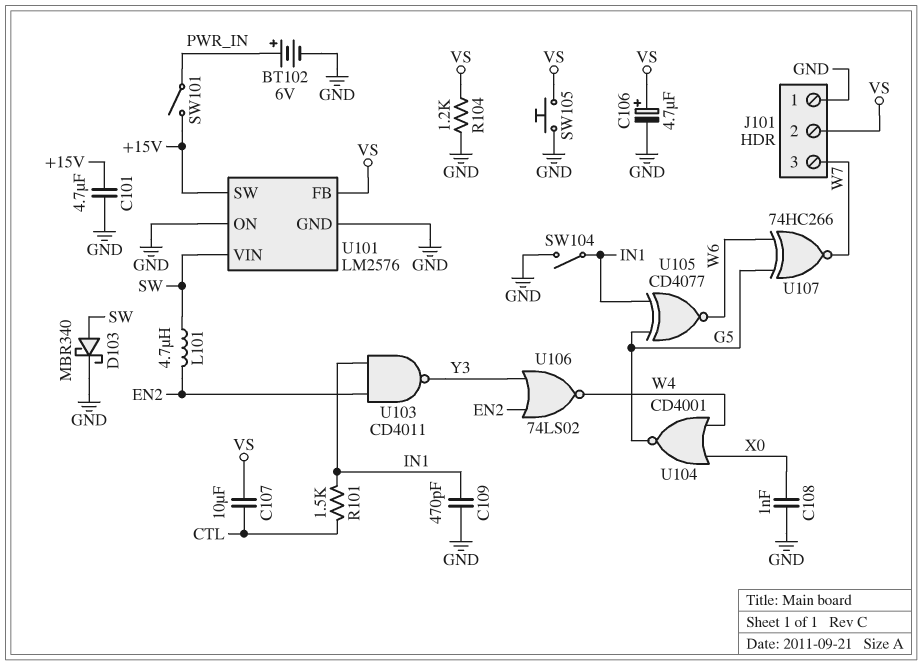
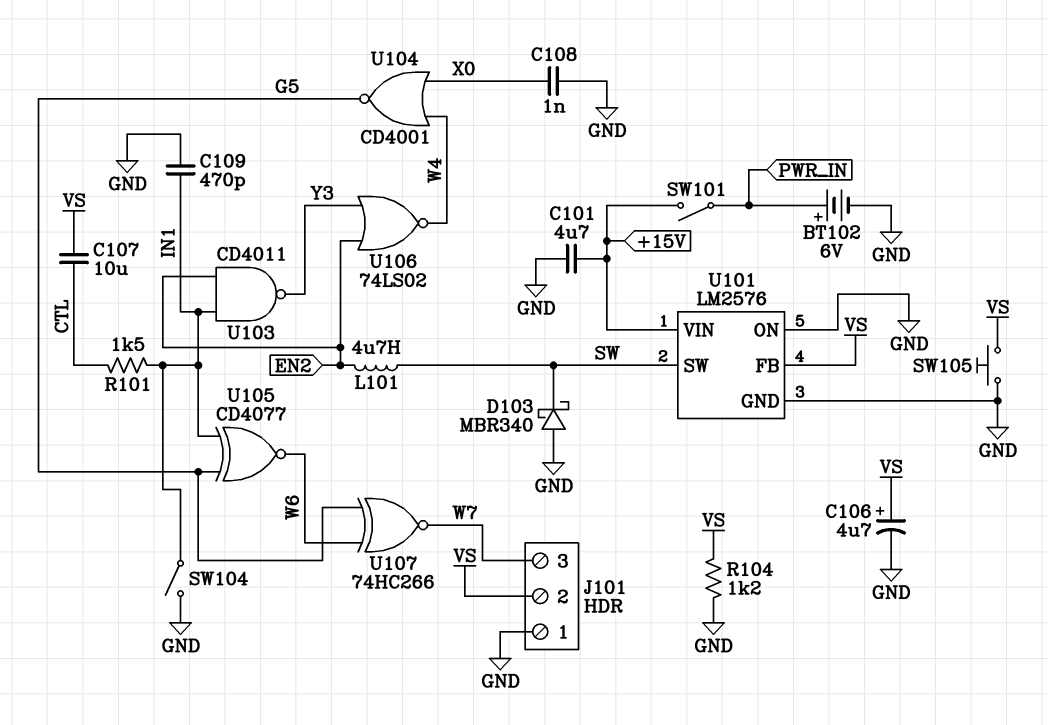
D103: schottky MBR340 (A SW, K GND) -> schottky MBR340 (A GND, K SW)
U101 pin SW: +15V -> SW
U101 pin VIN: SW -> +15V

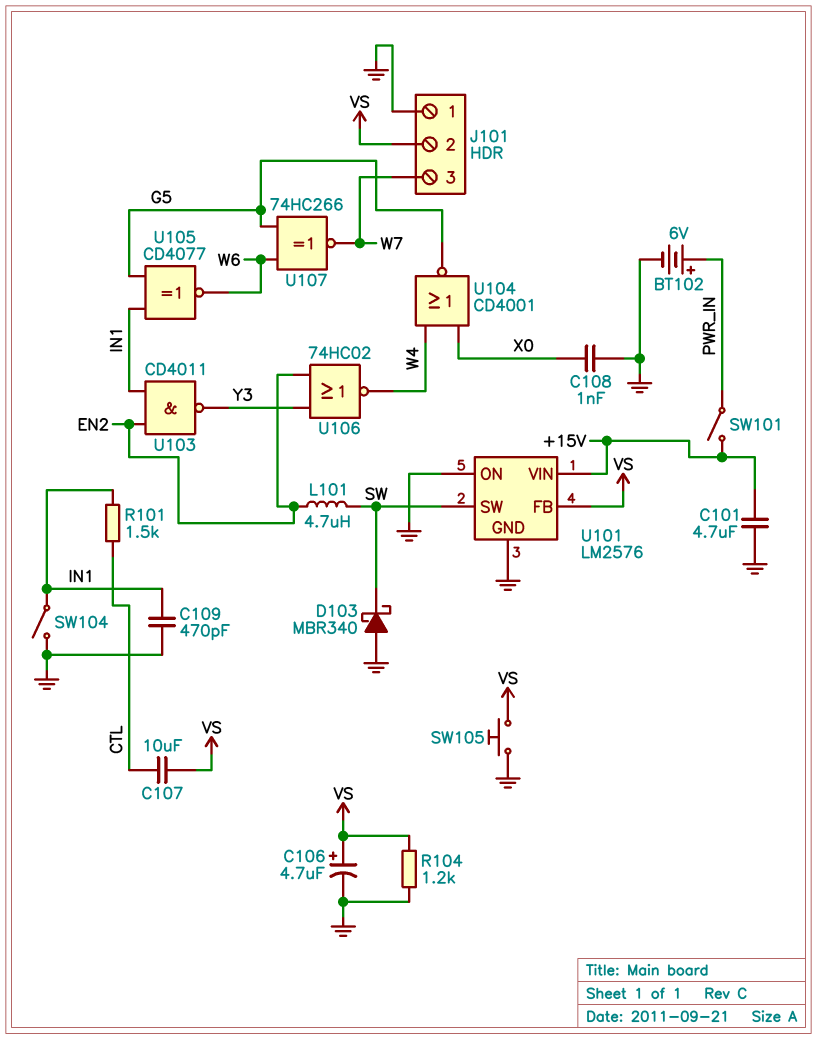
U106: NOR 74LS02 (in EN2, in Y3, out W4) -> NOR 74HC02 (in EN2, in Y3, out W4)

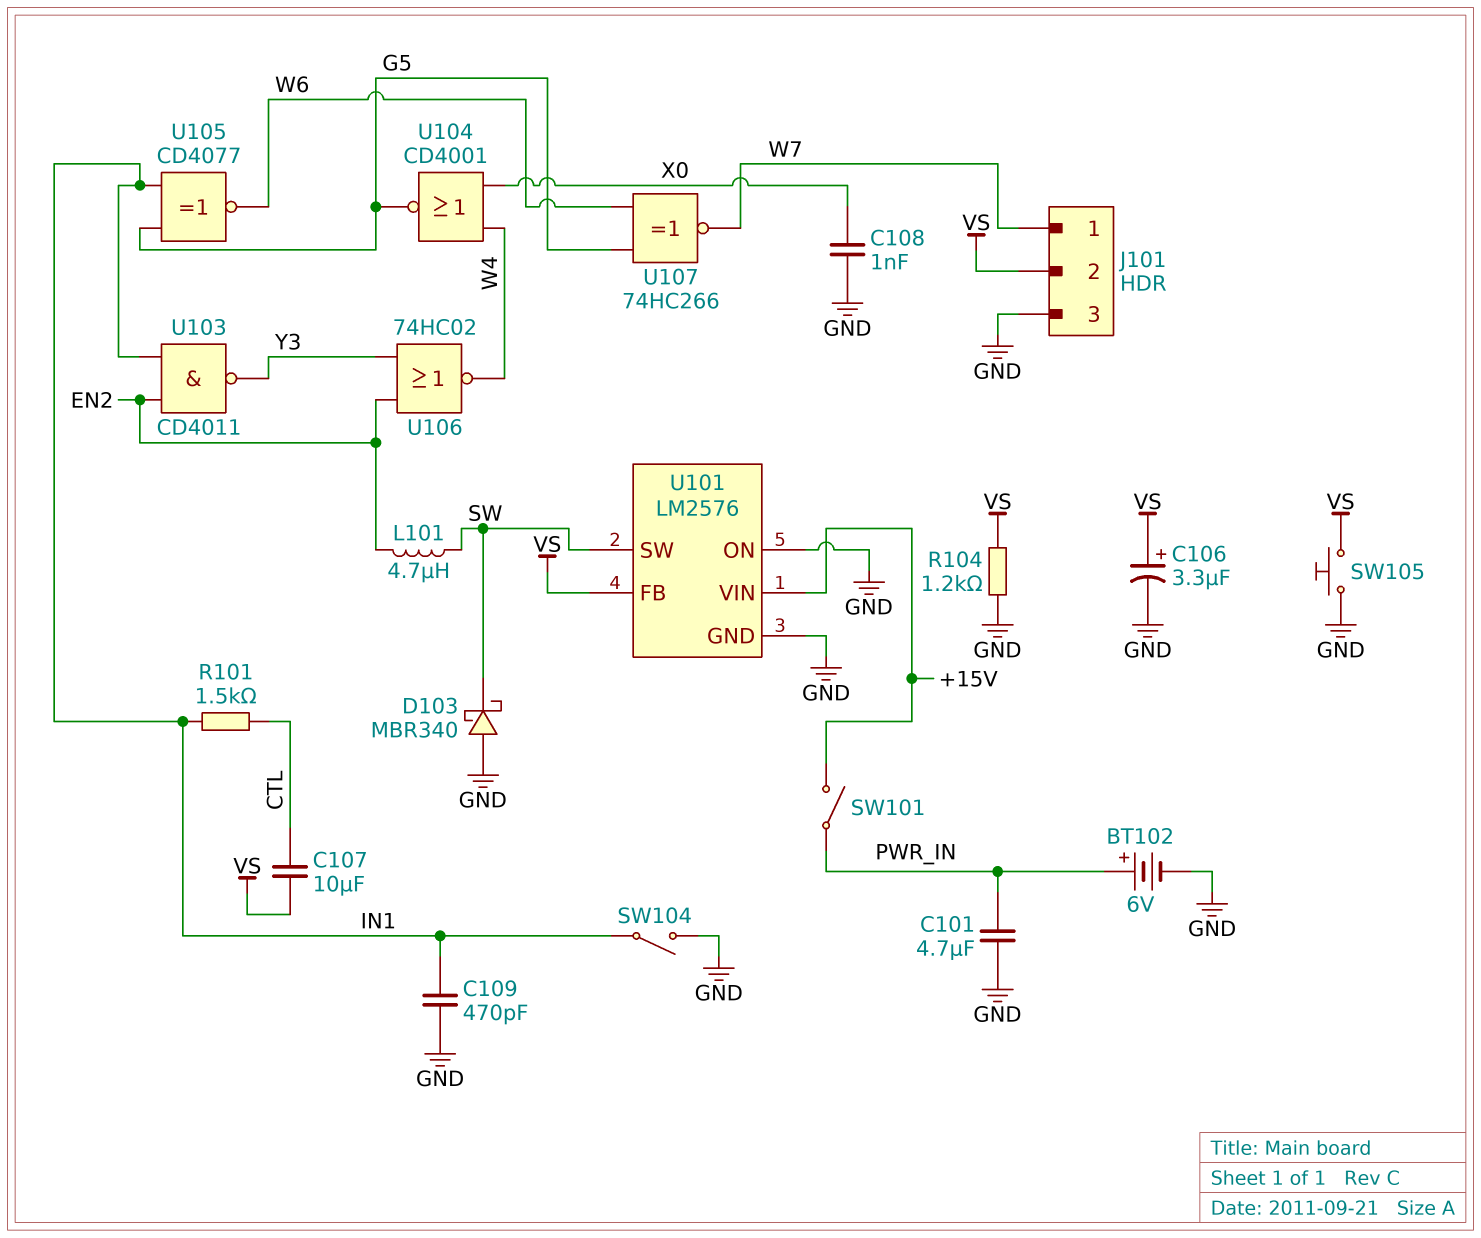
C101: 4.7uF (+15V, GND) -> 4.7uF (GND, PWR_IN)
C106: 4.7uF (plus VS, minus GND) -> 3.3uF (plus VS, minus GND)
J101 pin 1: GND -> W7
J101 pin 3: W7 -> GND

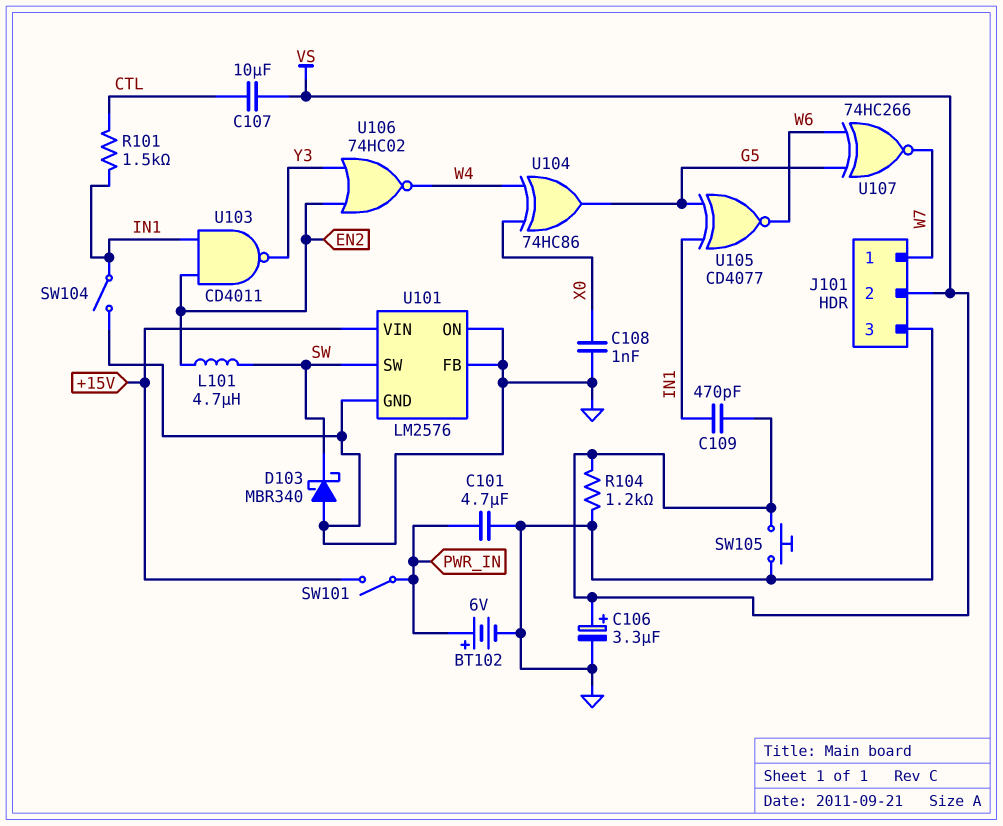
C109: 470pF (GND, IN1) -> 470pF (IN1, VS)
U101 pin FB: VS -> GND
U104: NOR CD4001 (in W4, in X0, out G5) -> XOR 74HC86 (in W4, in X0, out G5)

